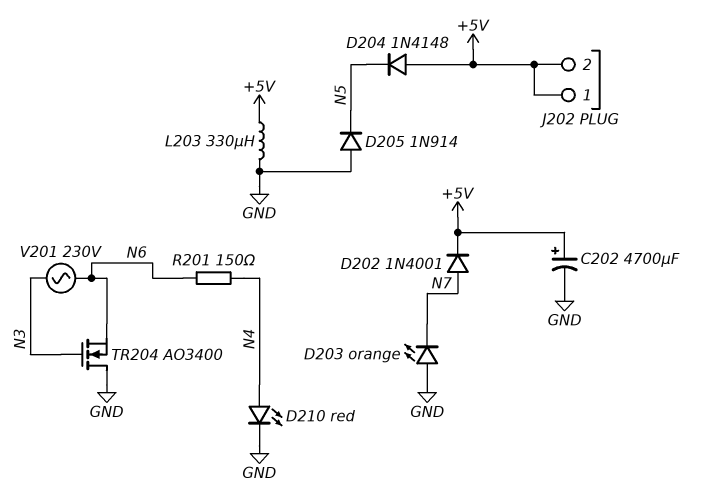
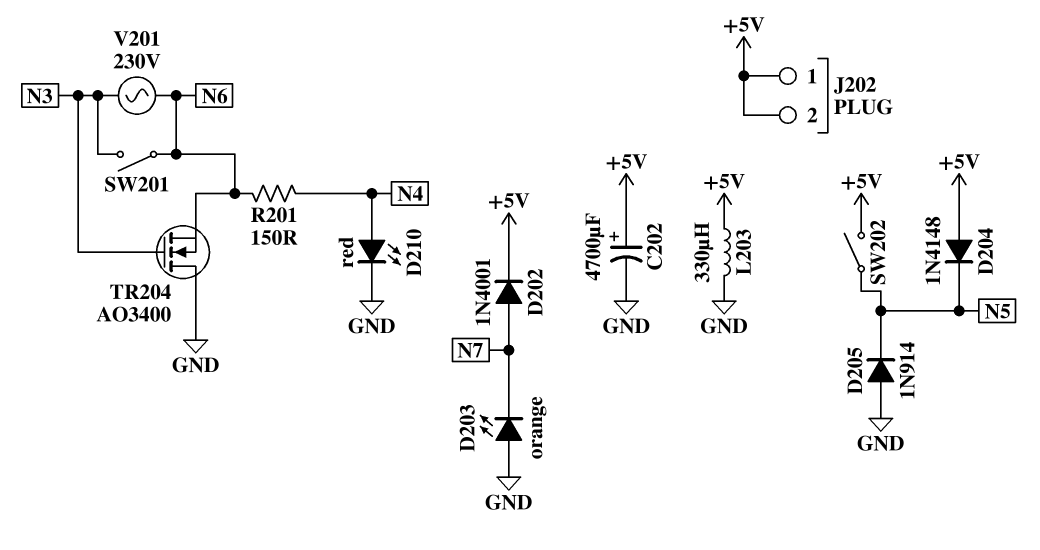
SW201: none -> switch (N3, N6)
SW202: none -> switch (+5V, N5)

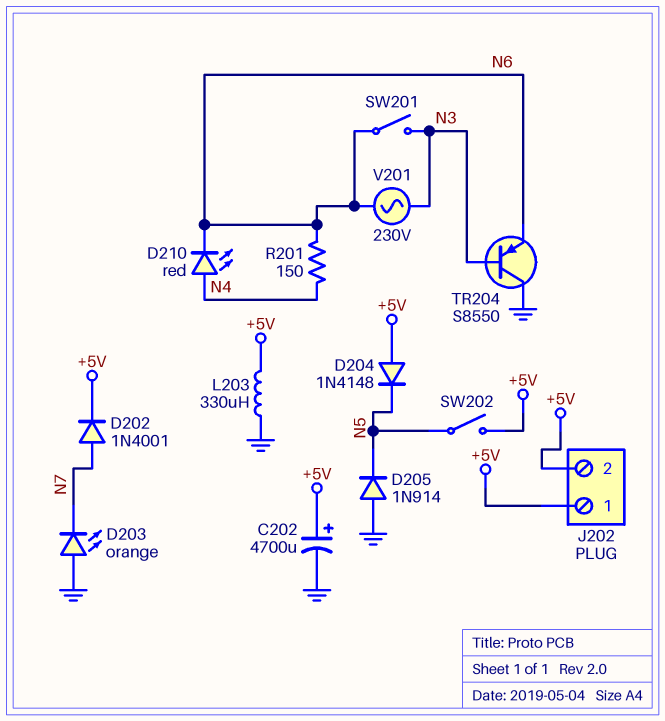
D210: LED red (A N4, K GND) -> LED red (A N4, K N6)
TR204: NMOS AO3400 (G N3, D GND, S N6) -> PNP S8550 (B N3, C GND, E N6)

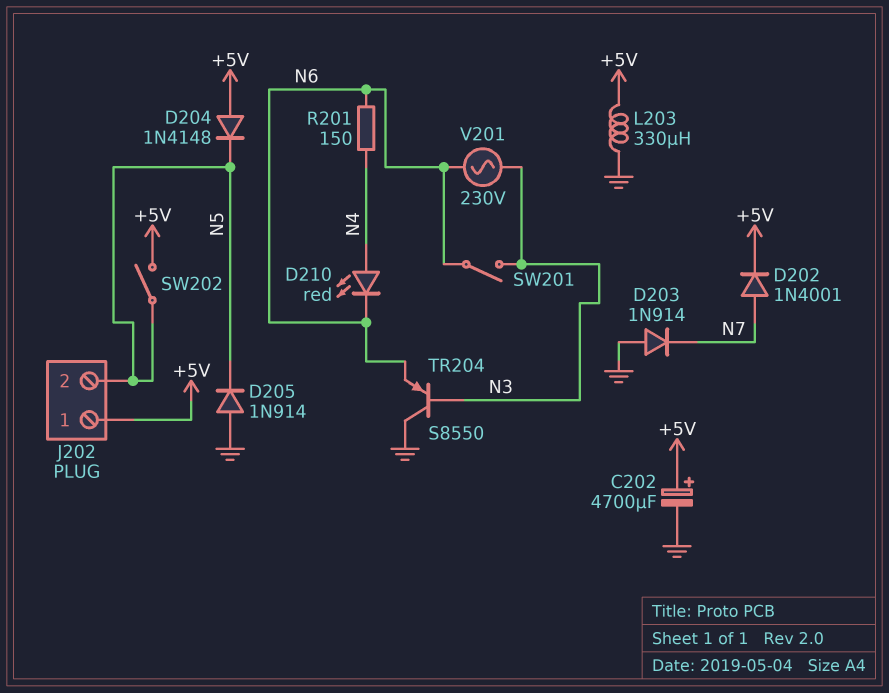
D203: LED orange (A GND, K N7) -> diode 1N914 (A GND, K N7)
J202 pin 2: +5V -> N5

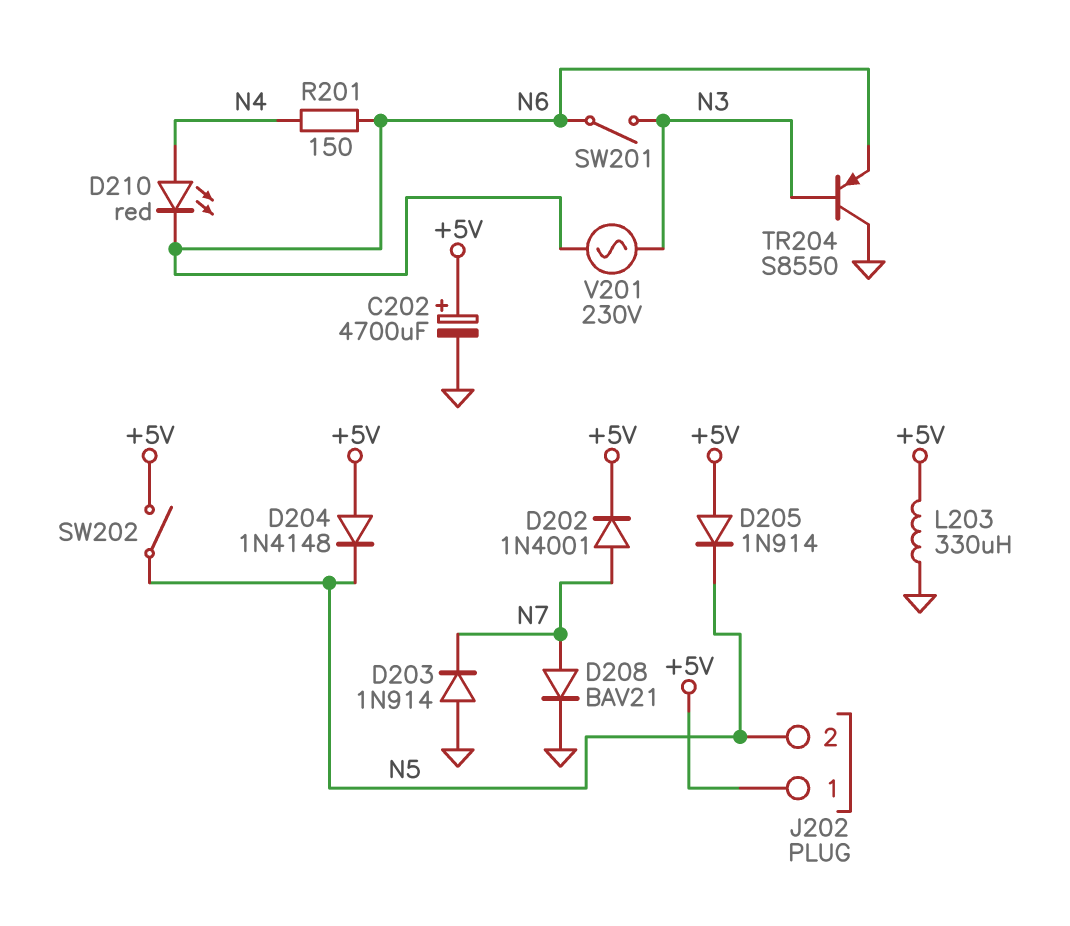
D205: diode 1N914 (A GND, K N5) -> diode 1N914 (A +5V, K N5)
D208: none -> diode BAV21 (A N7, K GND)

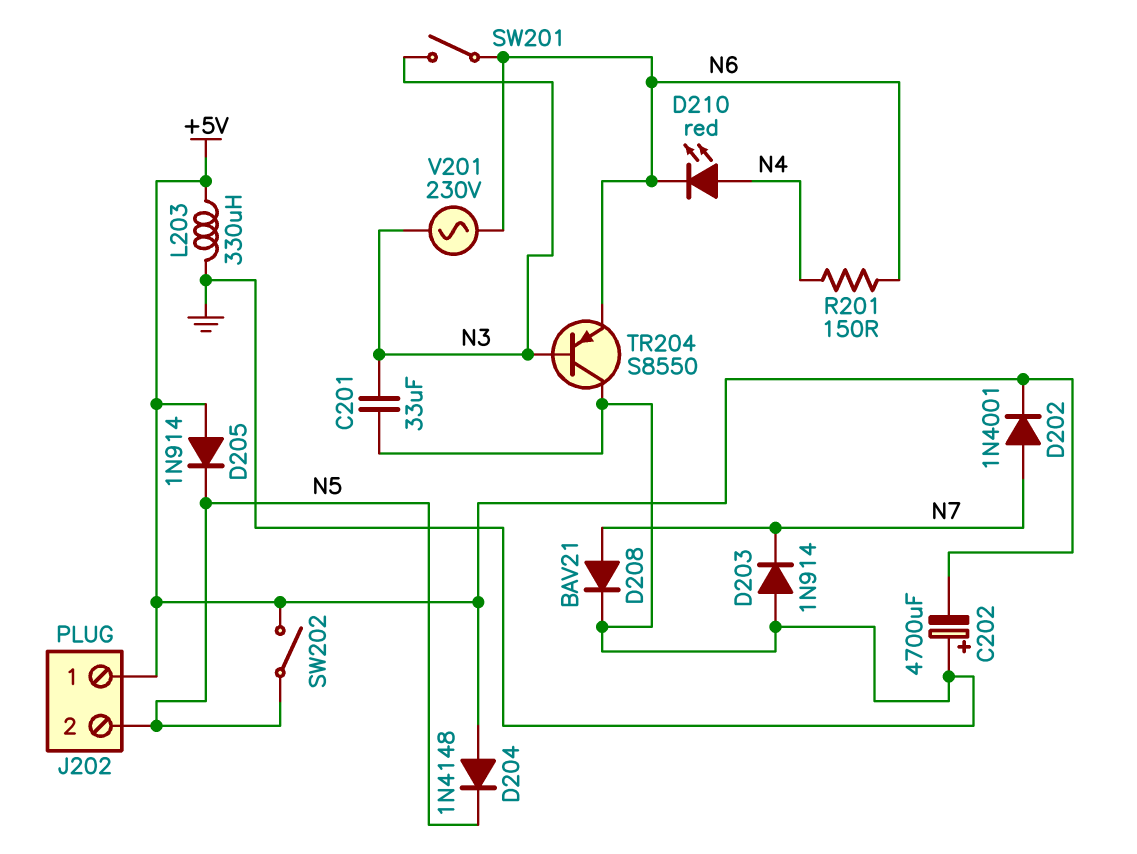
C201: none -> 33uF (GND, N3)
C202: 4700uF (plus +5V, minus GND) -> 4700uF (plus GND, minus +5V)

